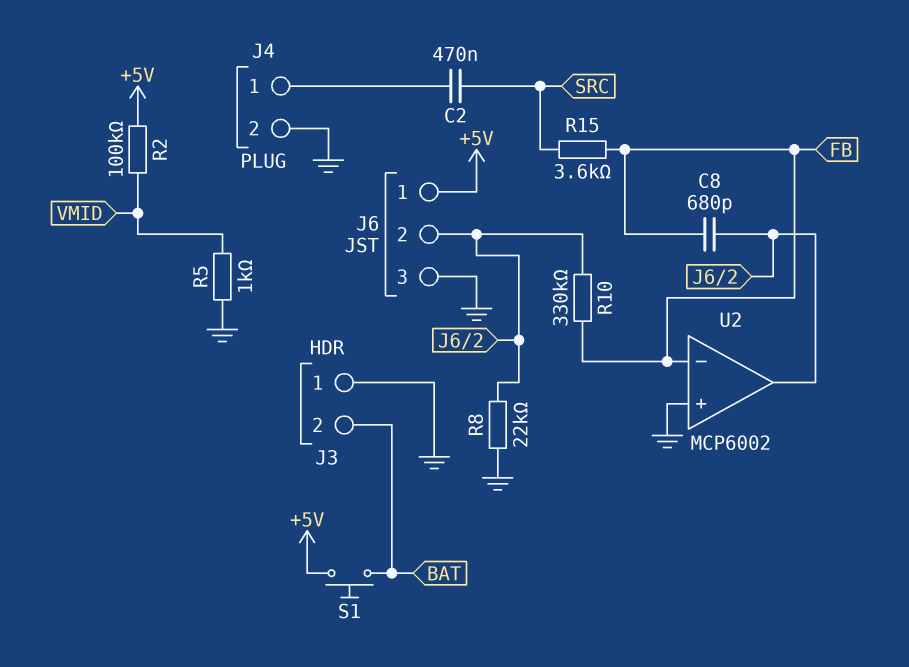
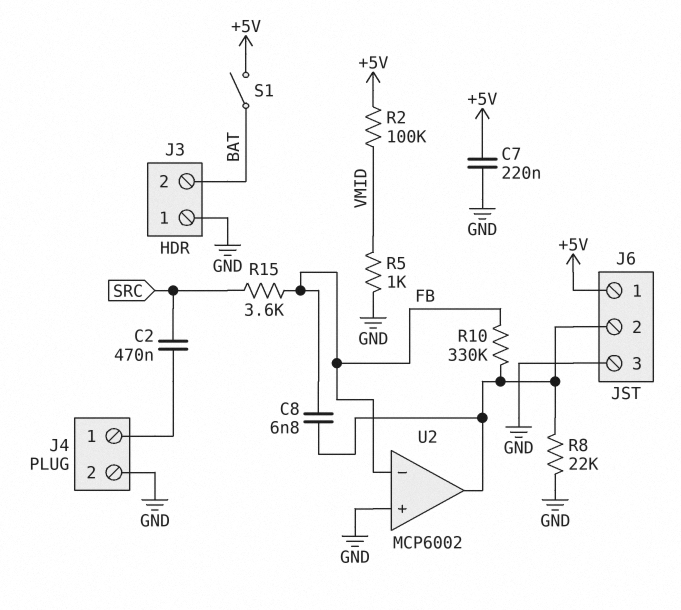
C7: none -> 220nF (+5V, GND)
C8: 680pF (FB, J6/2) -> 6.8nF (FB, J6/2)
S1: button (+5V, BAT) -> switch (+5V, BAT)

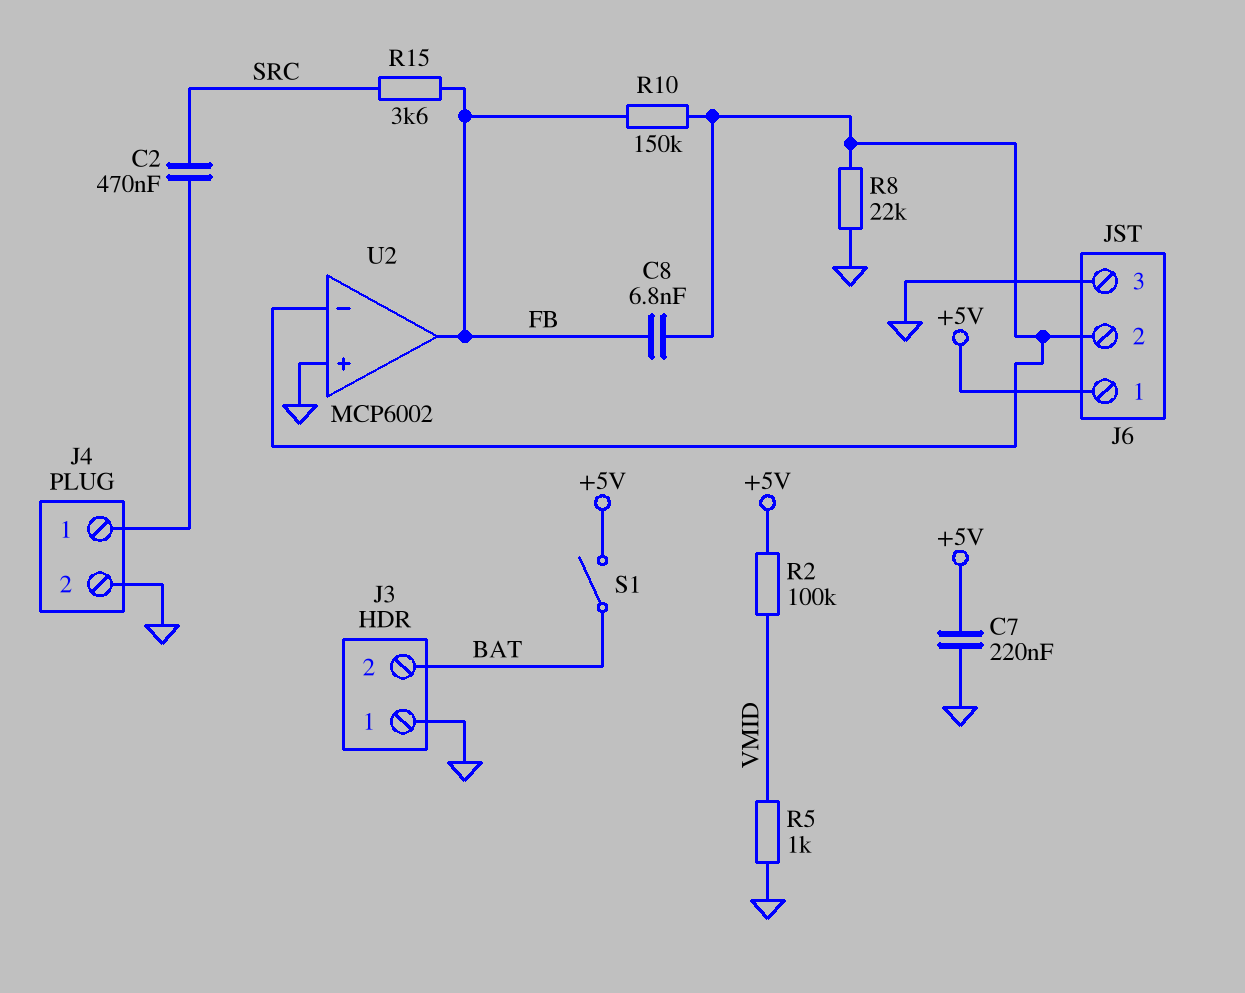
R10: 330k (FB, J6/2) -> 150k (FB, J6/2)
U2 pin in-: FB -> J6/2
U2 pin out: J6/2 -> FB

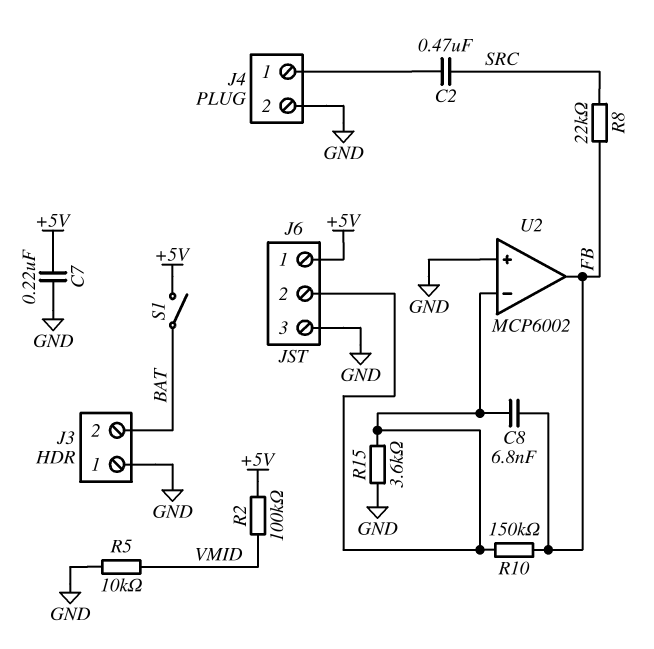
R5: 1k (GND, VMID) -> 10k (GND, VMID)
R8: 22k (GND, J6/2) -> 22k (FB, SRC)
R15: 3.6k (FB, SRC) -> 3.6k (GND, J6/2)

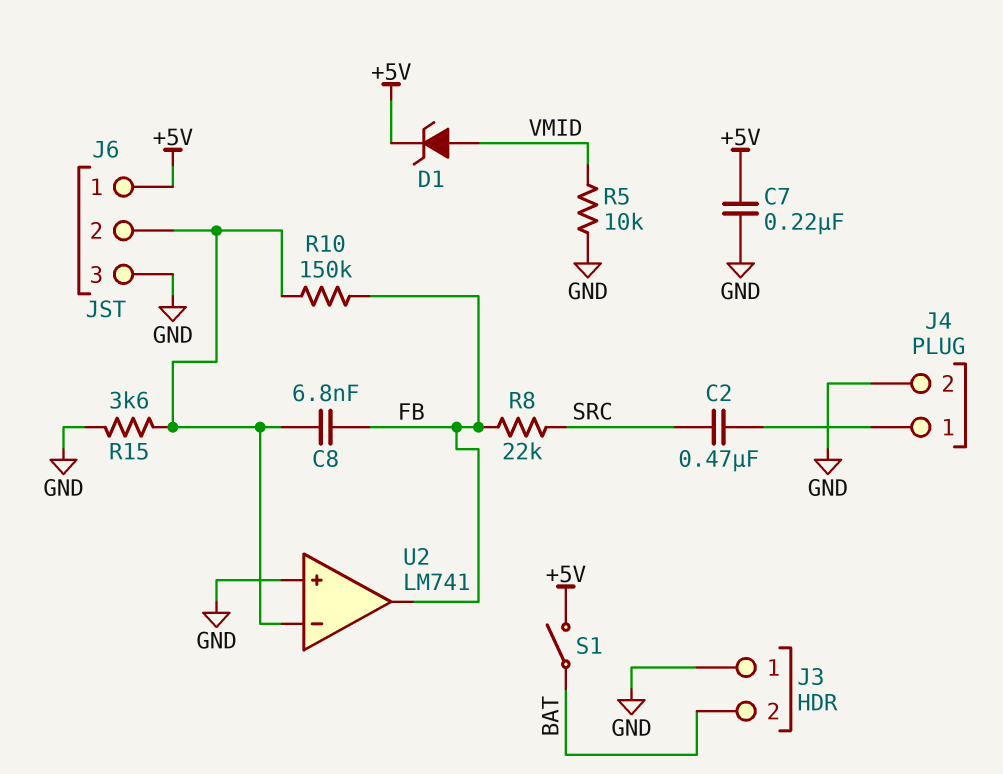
D1: none -> zener (A VMID, K +5V)
R2: 100k (+5V, VMID) -> none
U2: MCP6002 -> LM741

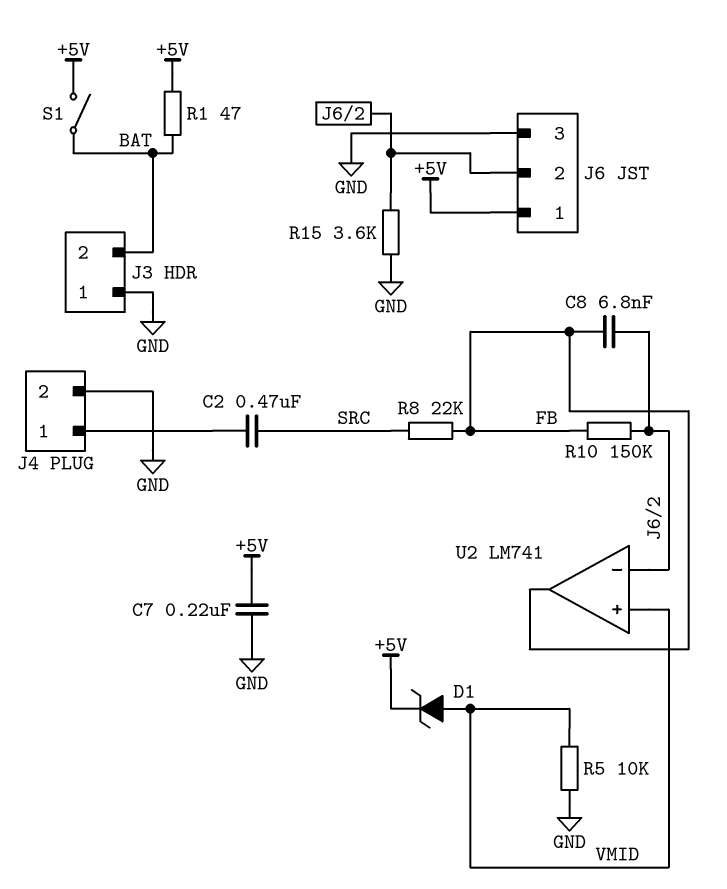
R1: none -> 47 (+5V, BAT)
U2 pin in+: GND -> VMID

